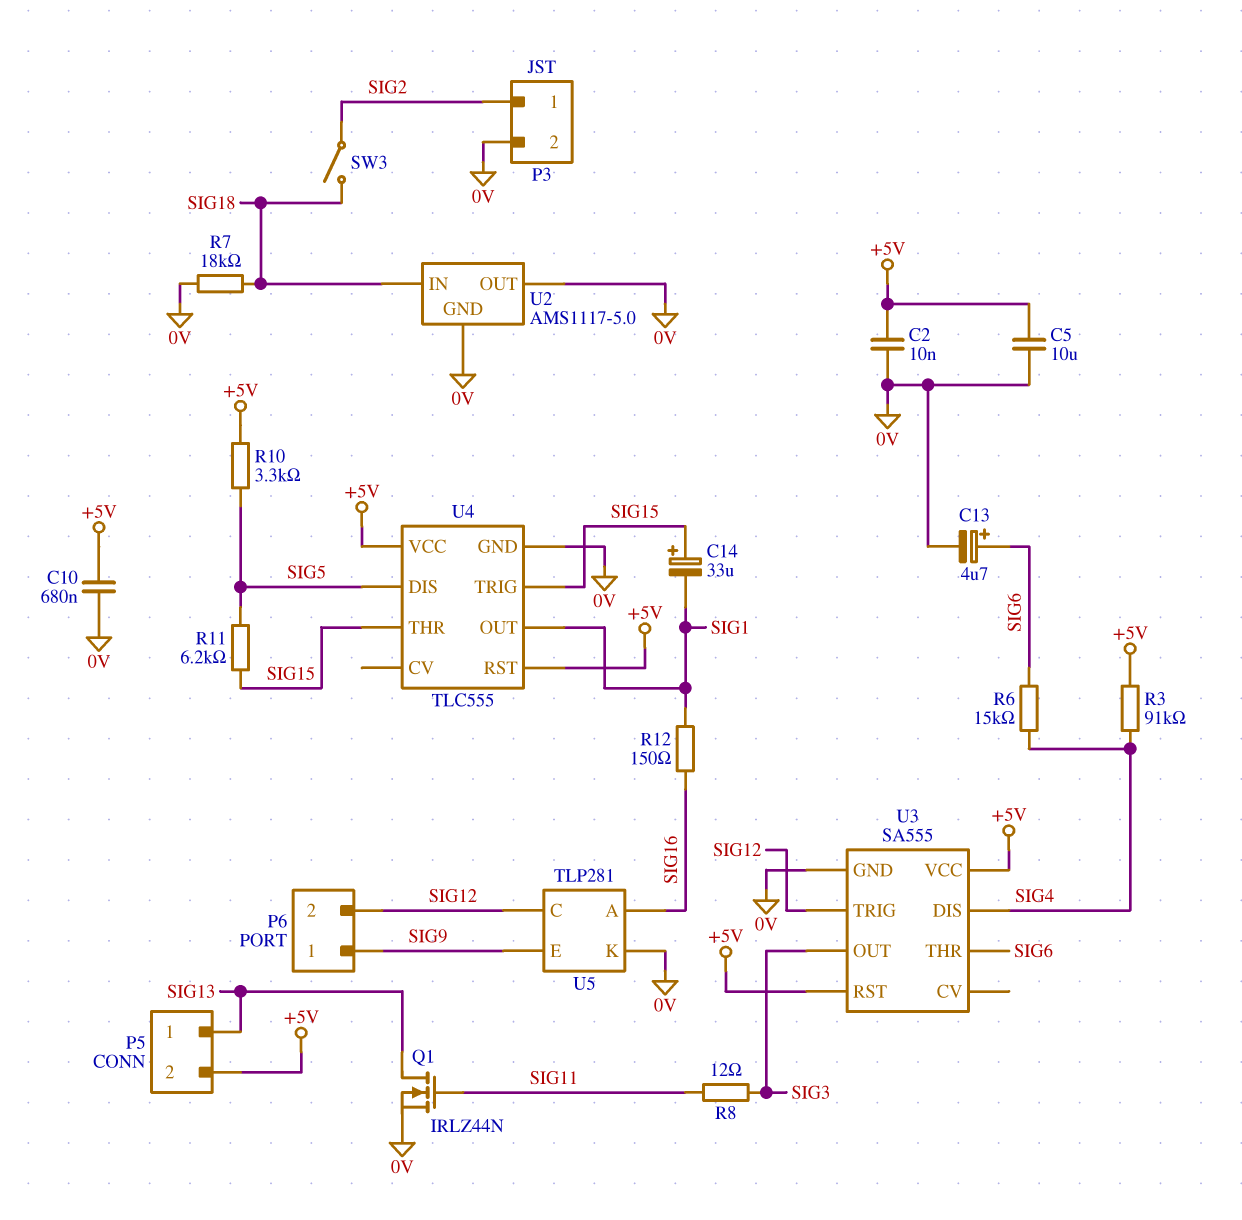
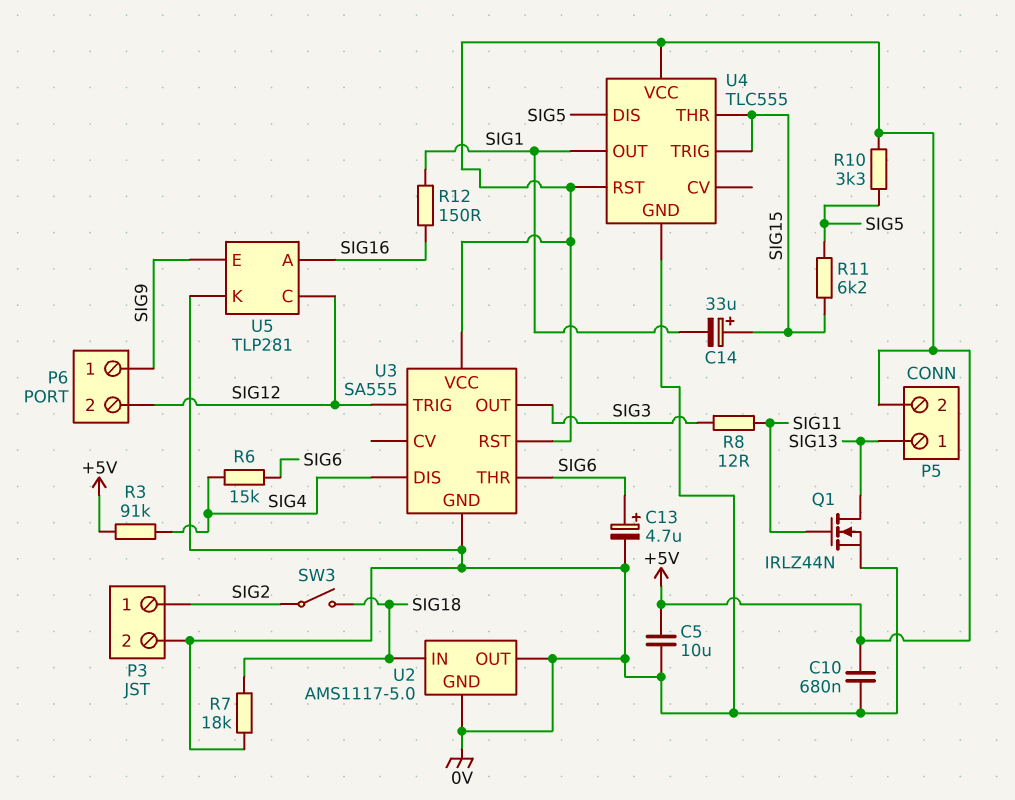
C2: 10nF (+5V, 0V) -> none

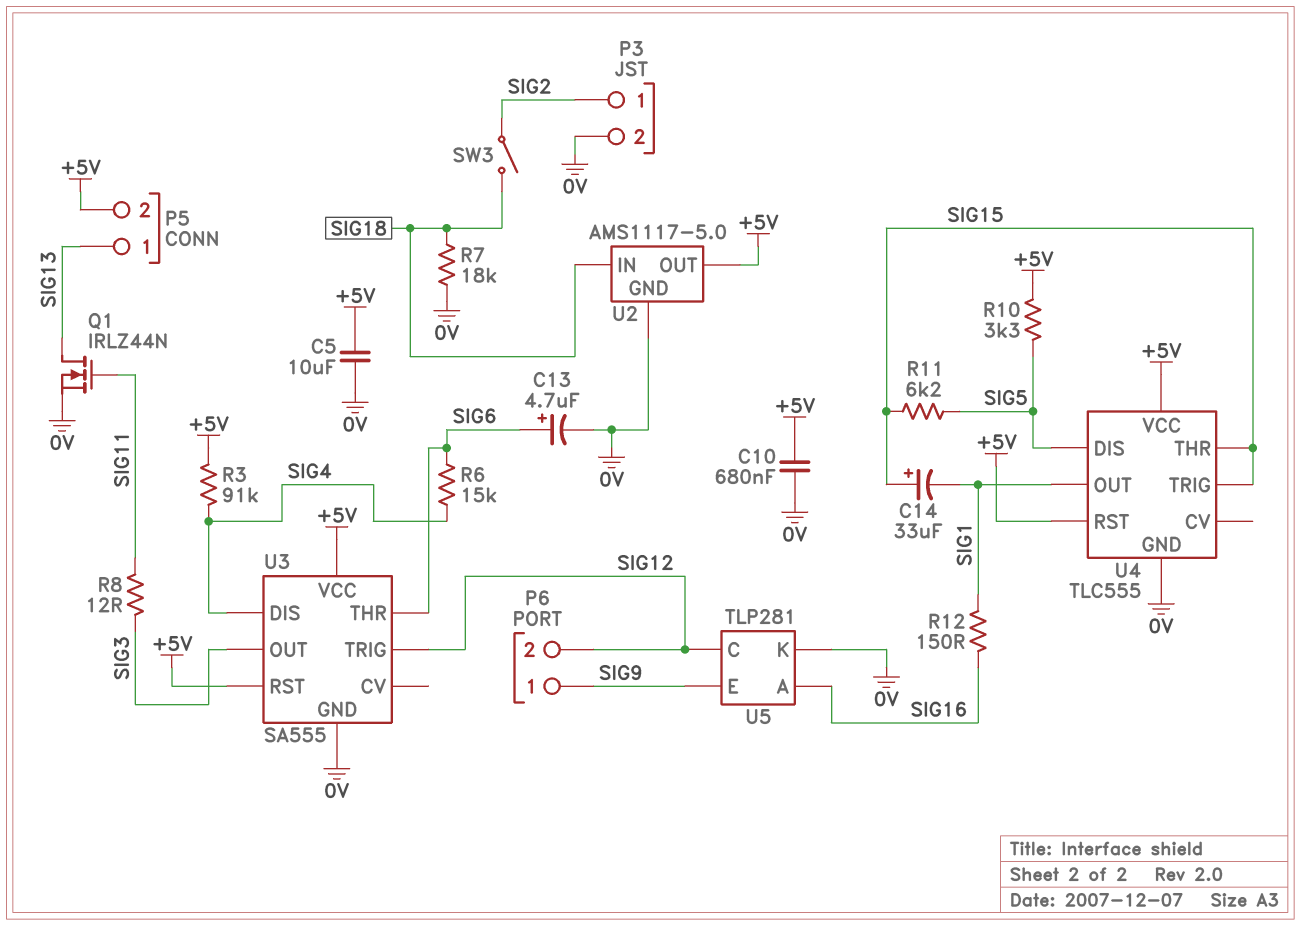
U2 pin OUT: 0V -> +5V

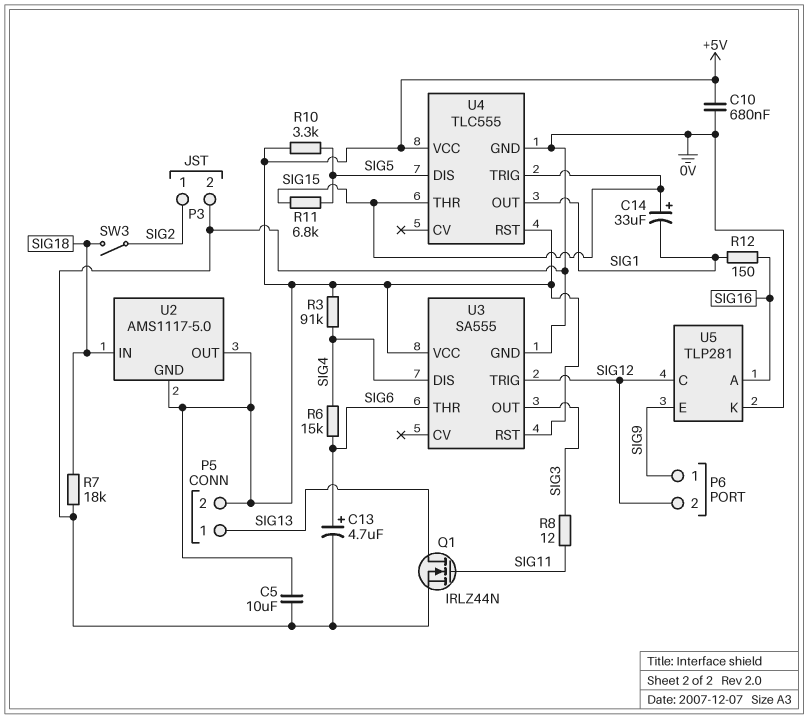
R11: 6.2k (SIG5, SIG15) -> 6.8k (SIG5, SIG15)
U2 pin GND: 0V -> +5V

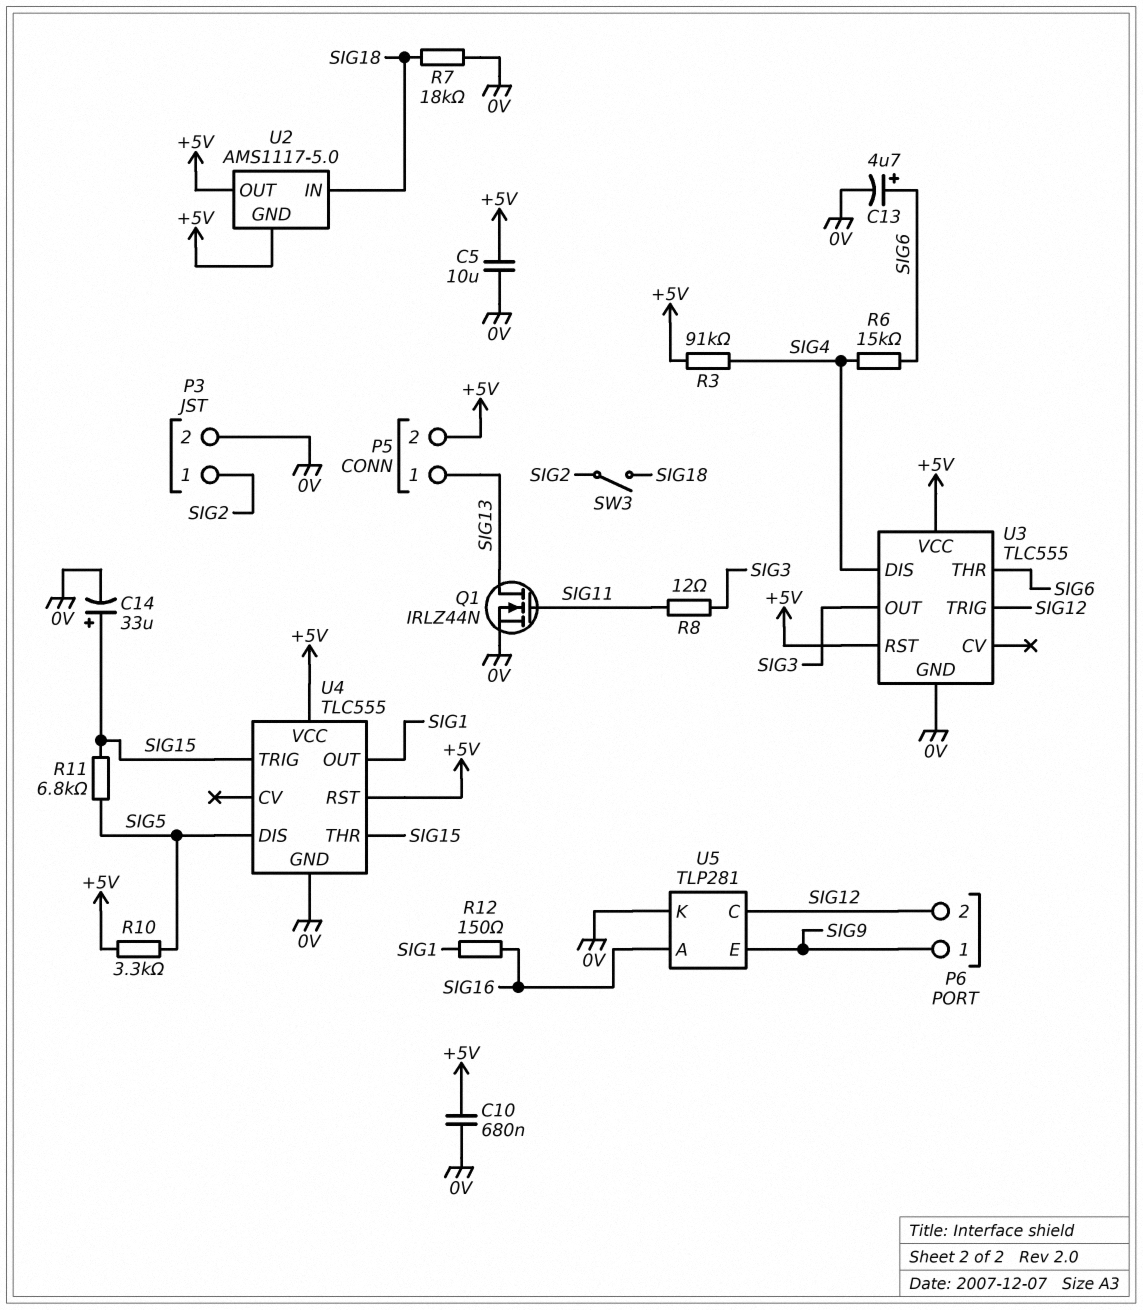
C14: 33uF (plus SIG15, minus SIG1) -> 33uF (plus SIG15, minus 0V)
U3: SA555 -> TLC555

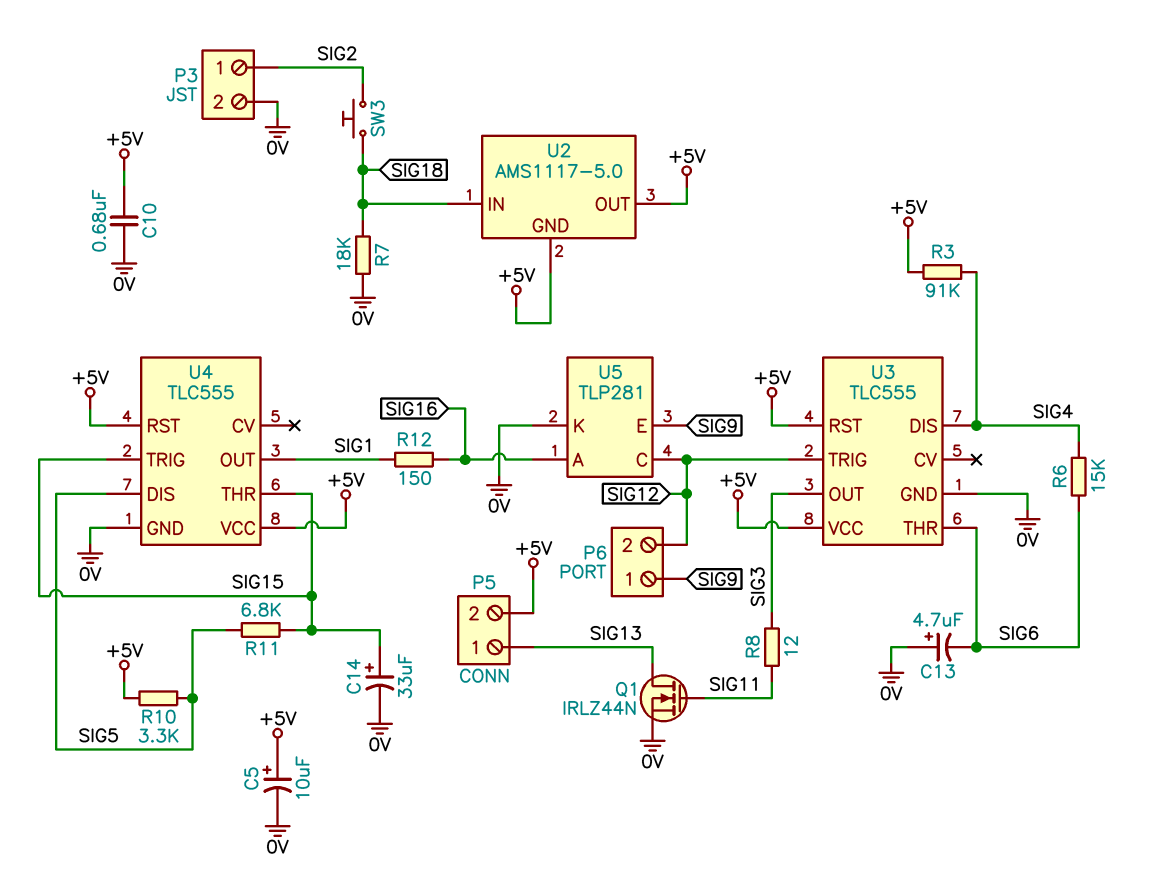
C5: 10uF (+5V, 0V) -> 10uF (plus +5V, minus 0V)
C13: 4.7uF (plus SIG6, minus 0V) -> 4.7uF (plus 0V, minus SIG6)
SW3: switch (SIG2, SIG18) -> button (SIG2, SIG18)

